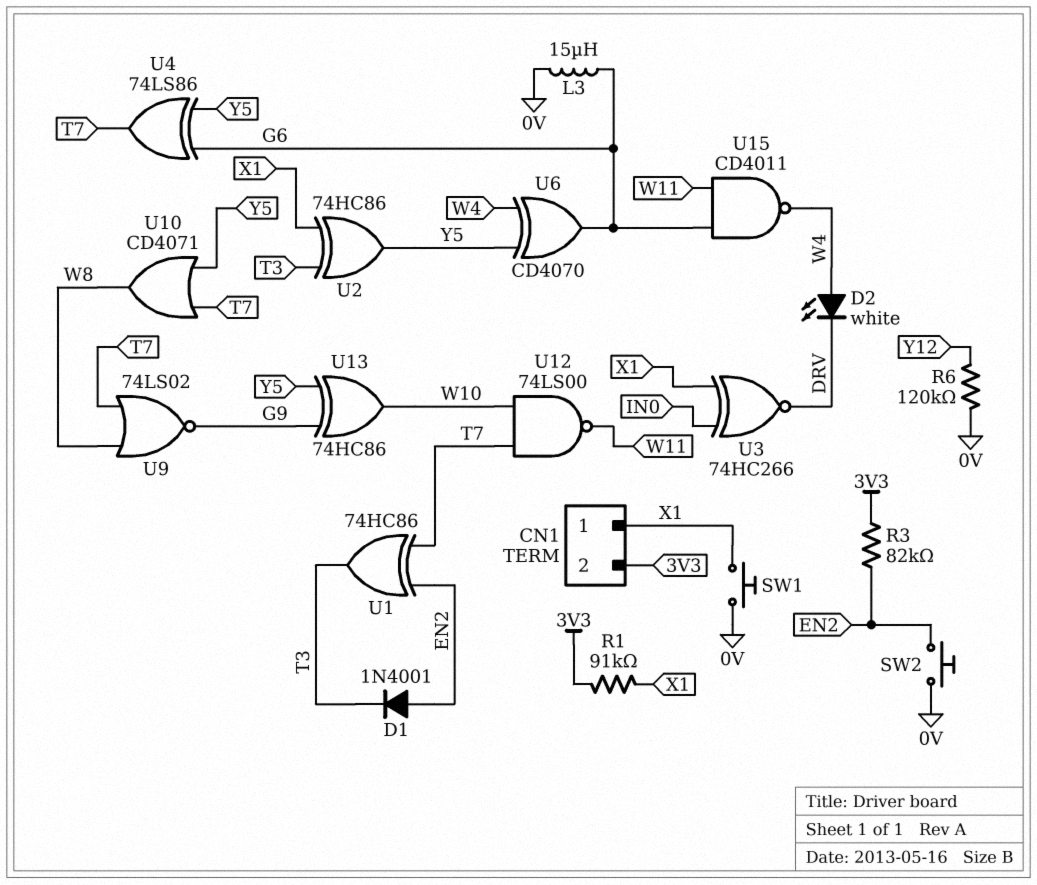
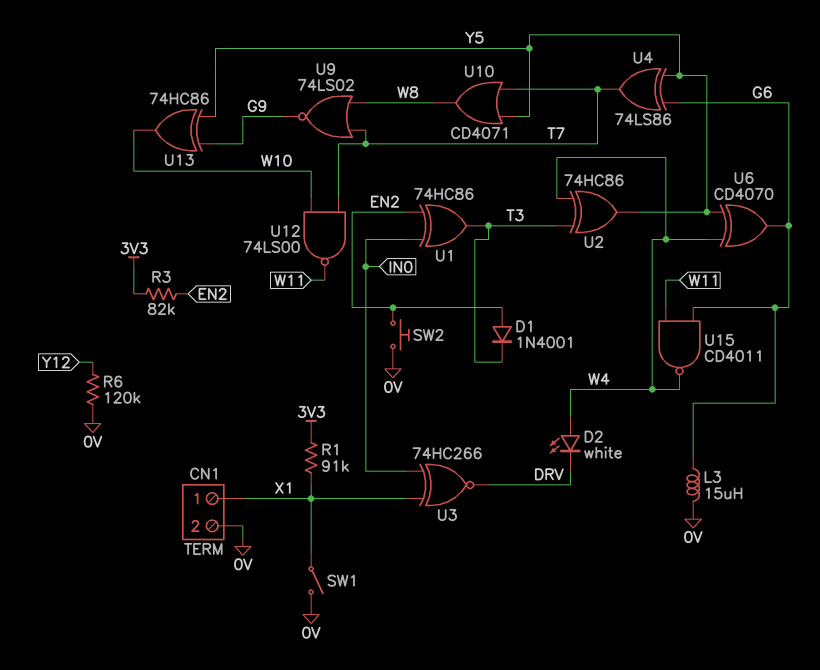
CN1 pin 2: 3V3 -> 0V
SW1: button (0V, X1) -> switch (0V, X1)
U1: XOR 74HC86 (in EN2, in T7, out T3) -> XOR 74HC86 (in EN2, in IN0, out T3)
U2: XOR 74HC86 (in T3, in X1, out Y5) -> XOR 74HC86 (in T3, in W4, out Y5)

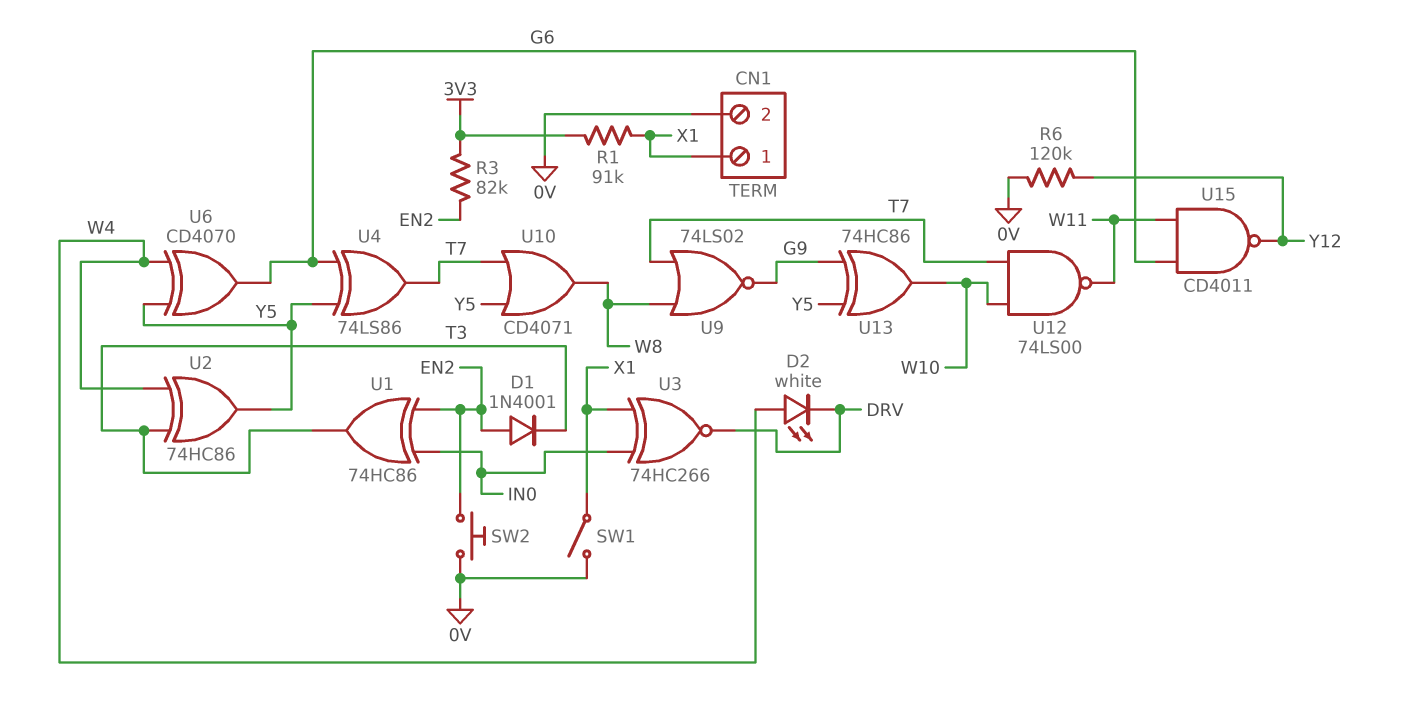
L3: 15uH (0V, G6) -> none
U15: NAND CD4011 (in G6, in W11, out W4) -> NAND CD4011 (in G6, in W11, out Y12)

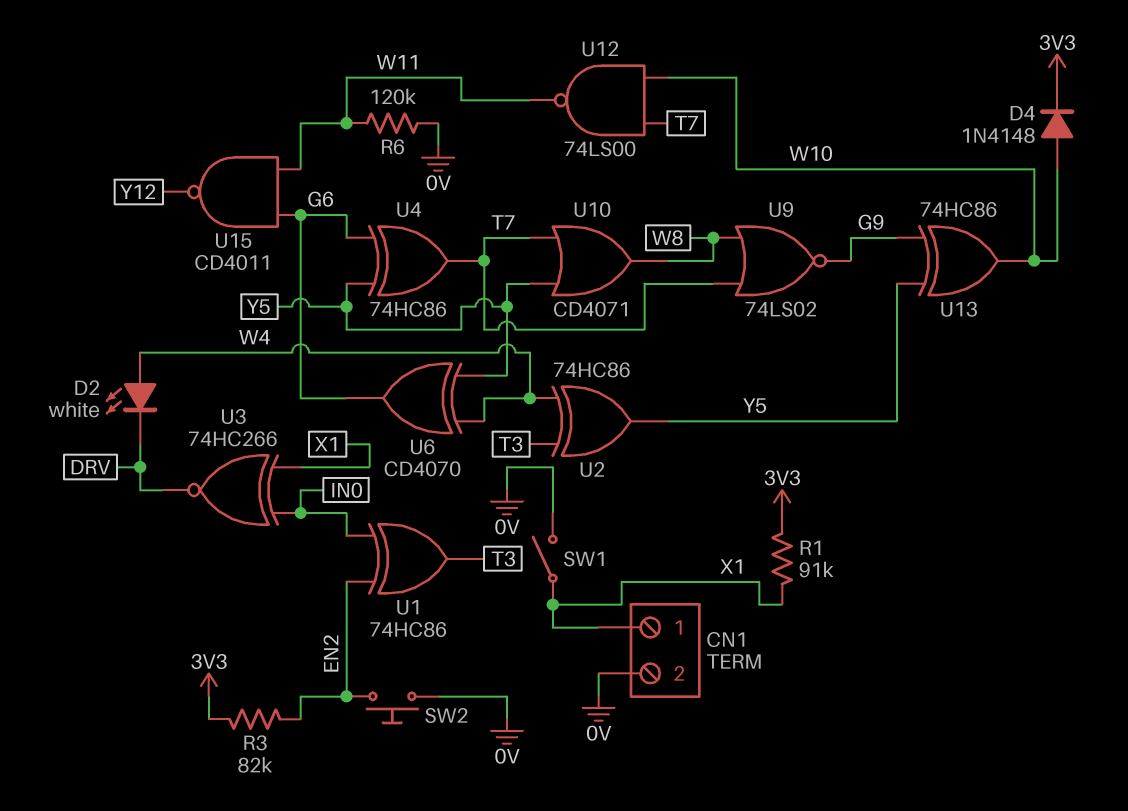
D1: diode 1N4001 (A EN2, K T3) -> none
D4: none -> diode 1N4148 (A W10, K 3V3)
R6: 120k (0V, Y12) -> 120k (0V, W11)
U4: XOR 74LS86 (in G6, in Y5, out T7) -> XOR 74HC86 (in G6, in Y5, out T7)

